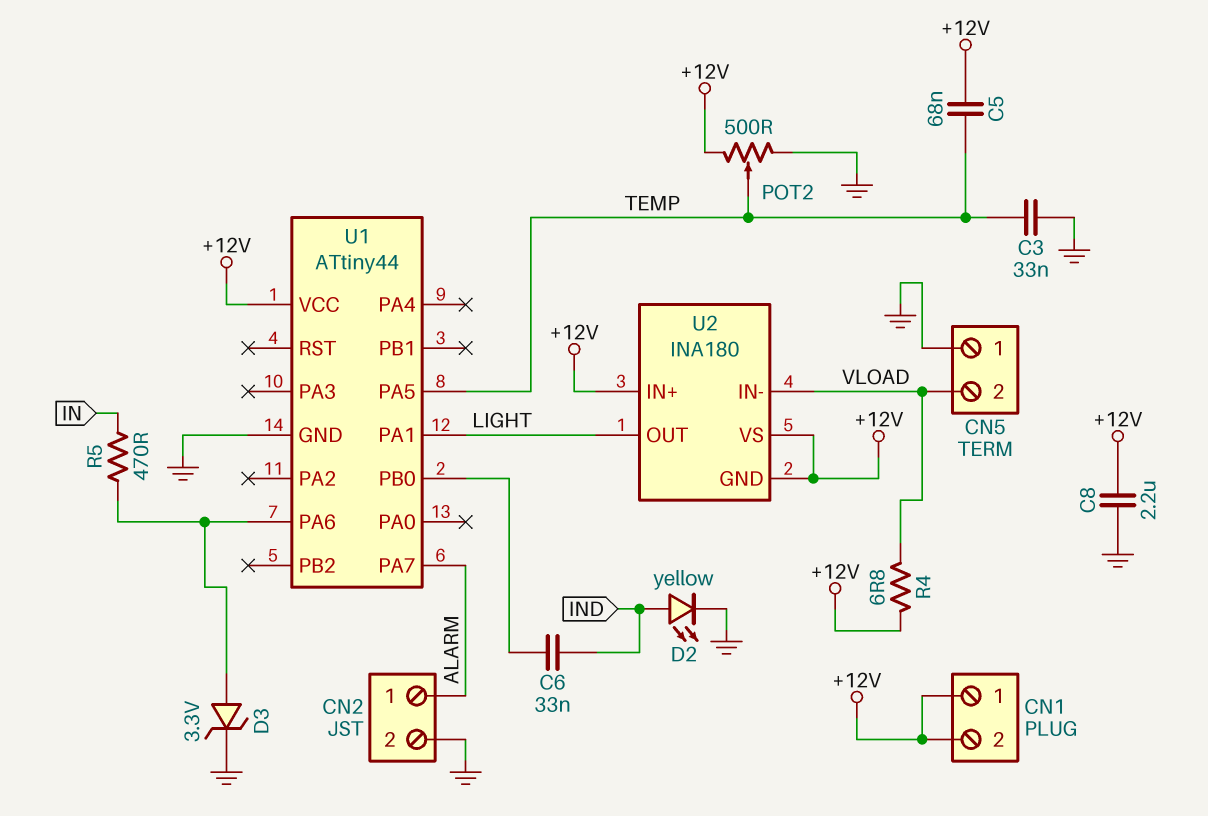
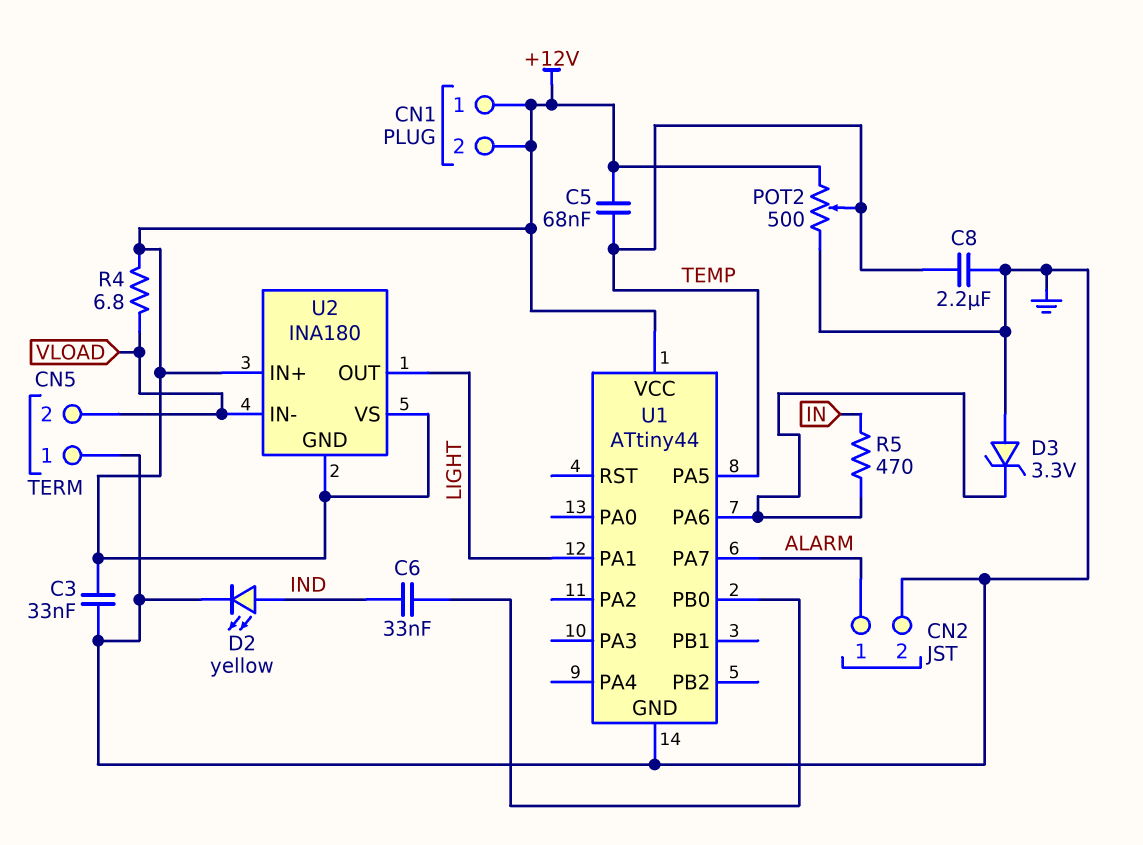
C3: 33nF (GND, TEMP) -> 33nF (+12V, GND)
C8: 2.2uF (+12V, GND) -> 2.2uF (GND, TEMP)
D3: zener 3.3V (A U1/PA6, K GND) -> zener 3.3V (A GND, K U1/PA6)

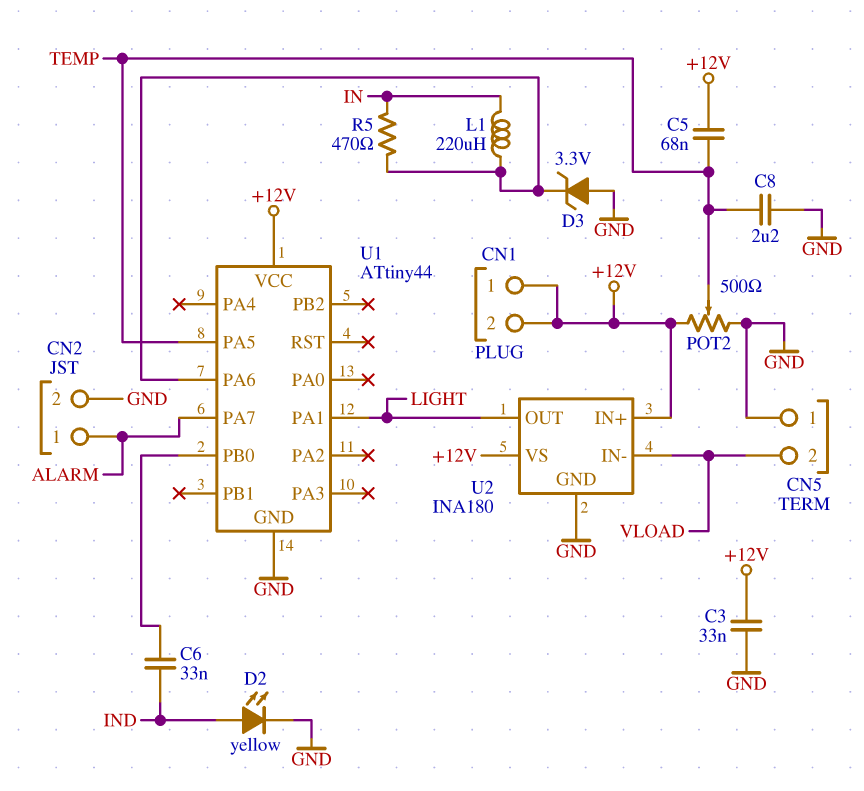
L1: none -> 220uH (IN, U1/PA6)
R4: 6.8 (+12V, VLOAD) -> none
U2 pin GND: +12V -> GND

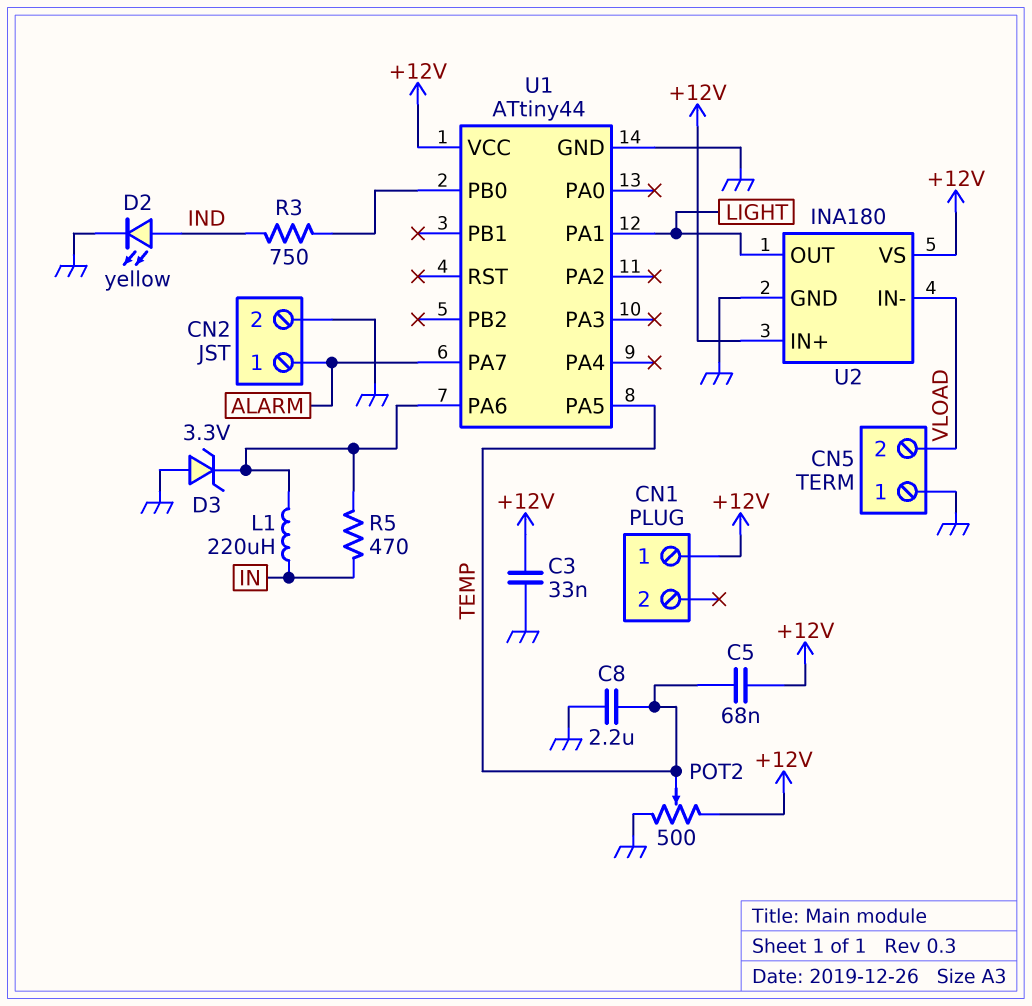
C6: 33nF (IND, U1/PB0) -> none
CN1 pin 2: +12V -> none
R3: none -> 750 (IND, U1/PB0)

